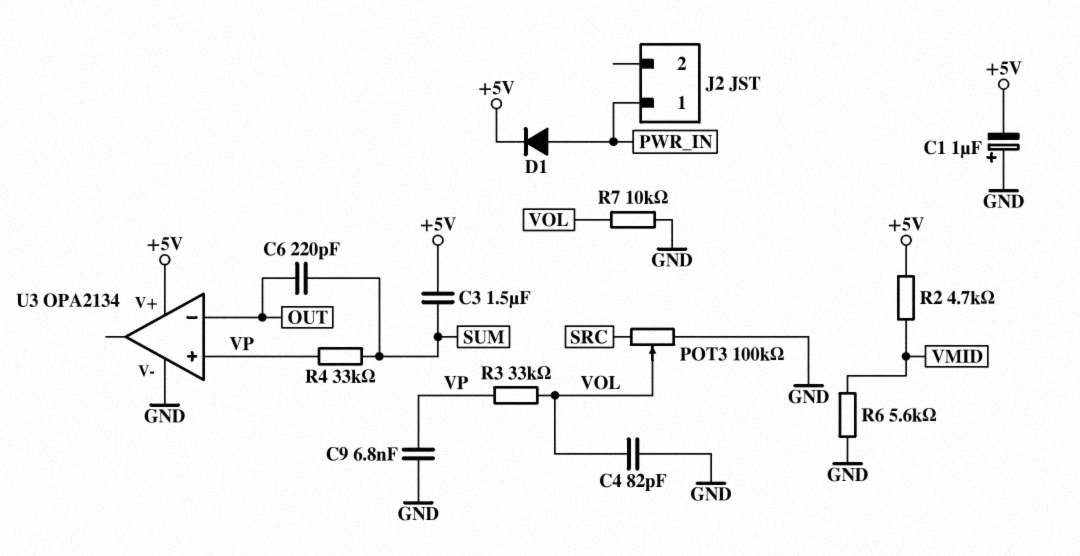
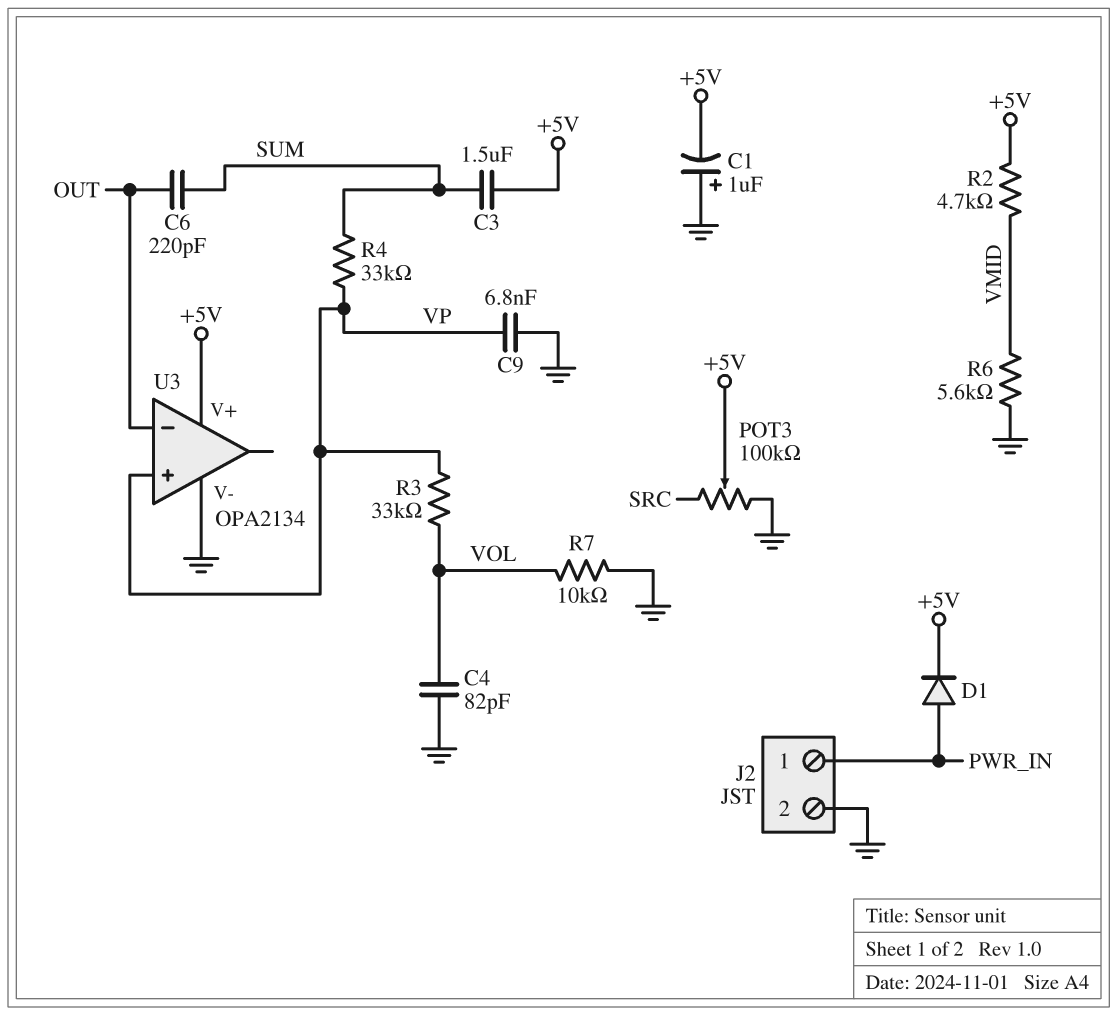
J2 pin 2: none -> GND
POT3: 100k (GND, SRC, wiper VOL) -> 100k (GND, SRC, wiper +5V)

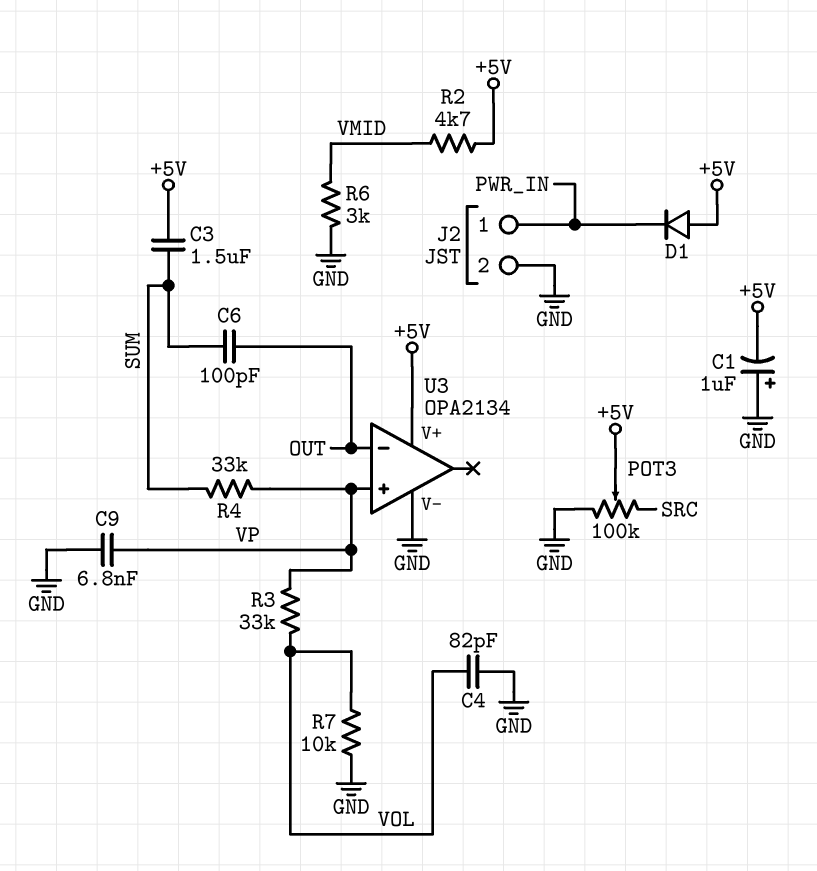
C6: 220pF (OUT, SUM) -> 100pF (OUT, SUM)
D1: diode (A PWR_IN, K +5V) -> diode (A +5V, K PWR_IN)
R6: 5.6k (GND, VMID) -> 3k (GND, VMID)

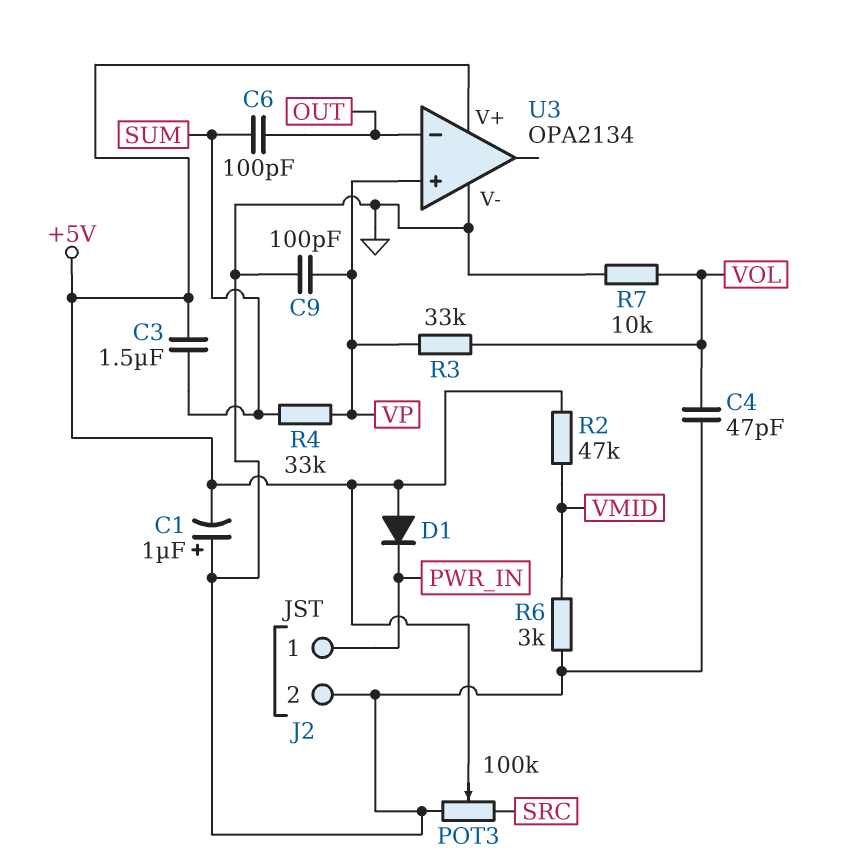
C4: 82pF (GND, VOL) -> 47pF (GND, VOL)
C9: 6.8nF (GND, VP) -> 100pF (GND, VP)
R2: 4.7k (+5V, VMID) -> 47k (+5V, VMID)

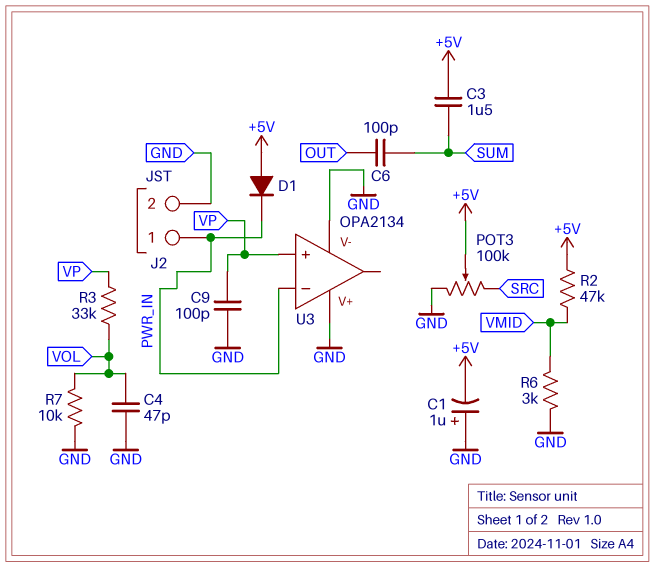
R4: 33k (SUM, VP) -> none
U3 pin V+: +5V -> GND
U3 pin in-: OUT -> PWR_IN

